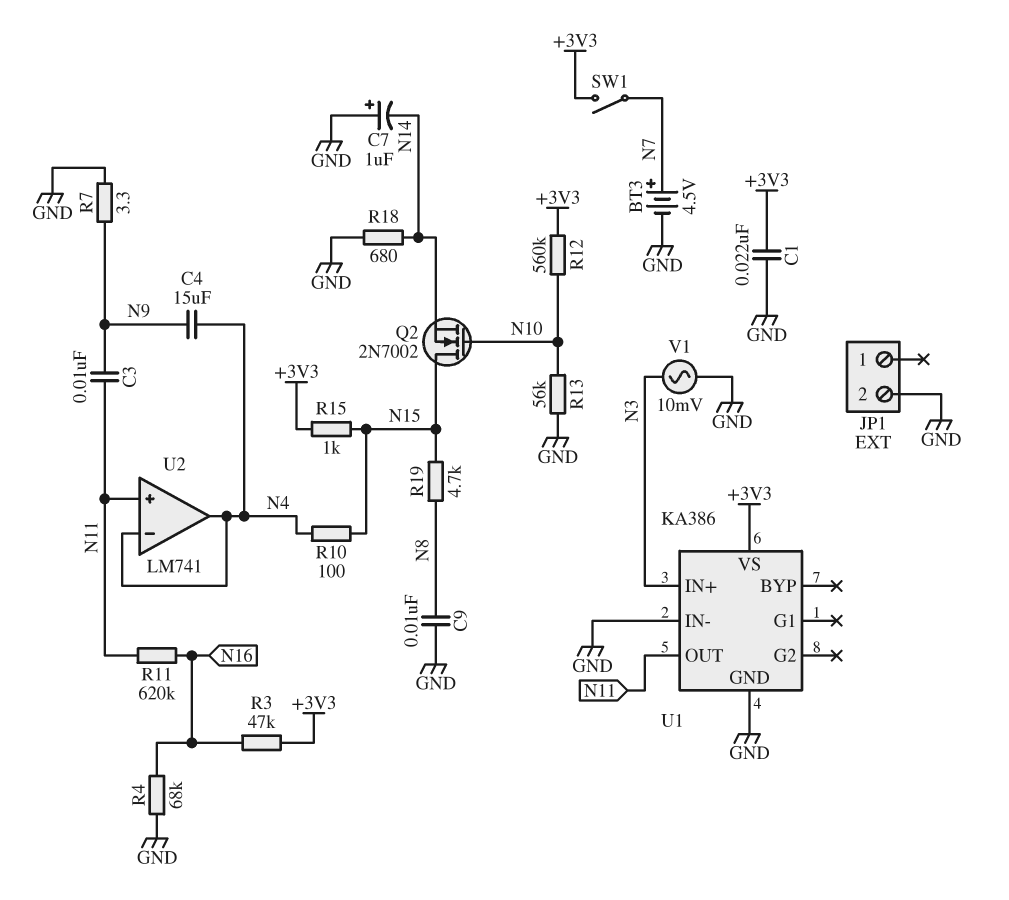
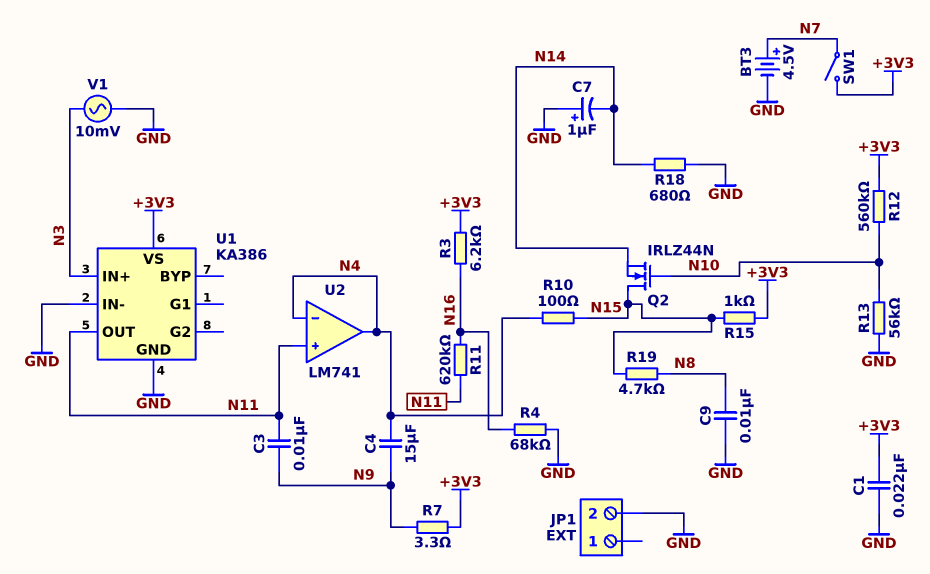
Q2: NMOS 2N7002 (G N10, D N15, S N14) -> NMOS IRLZ44N (G N10, D N15, S N14)
R3: 47k (+3V3, N16) -> 6.2k (+3V3, N16)
R7: 3.3 (GND, N9) -> 3.3 (+3V3, N9)

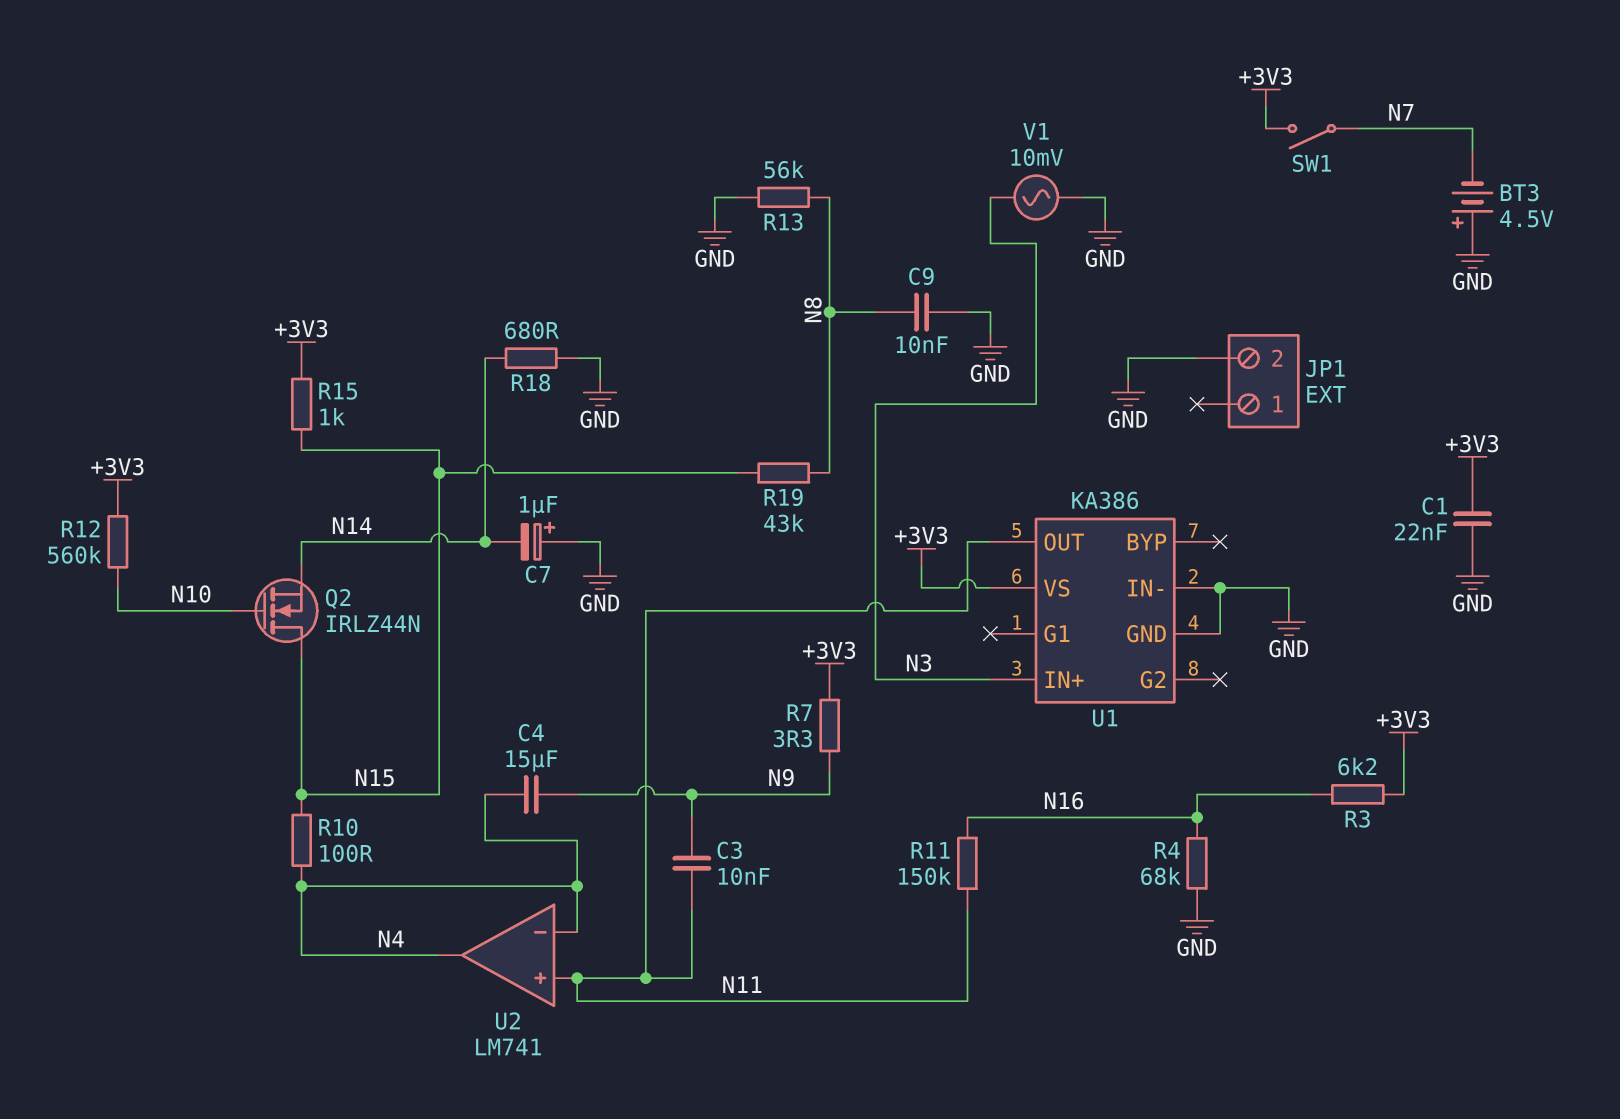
BT3: 4.5V (plus N7, minus GND) -> 4.5V (plus GND, minus N7)
R11: 620k (N11, N16) -> 150k (N11, N16)
R13: 56k (GND, N10) -> 56k (GND, N8)
R19: 4.7k (N8, N15) -> 43k (N8, N15)

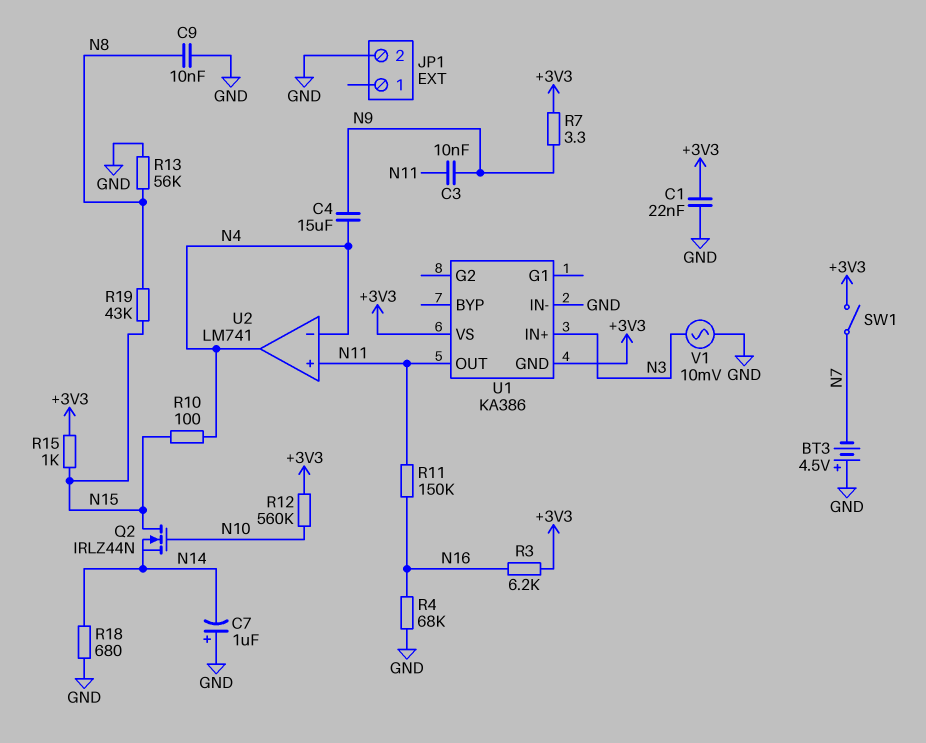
U1 pin GND: GND -> +3V3

